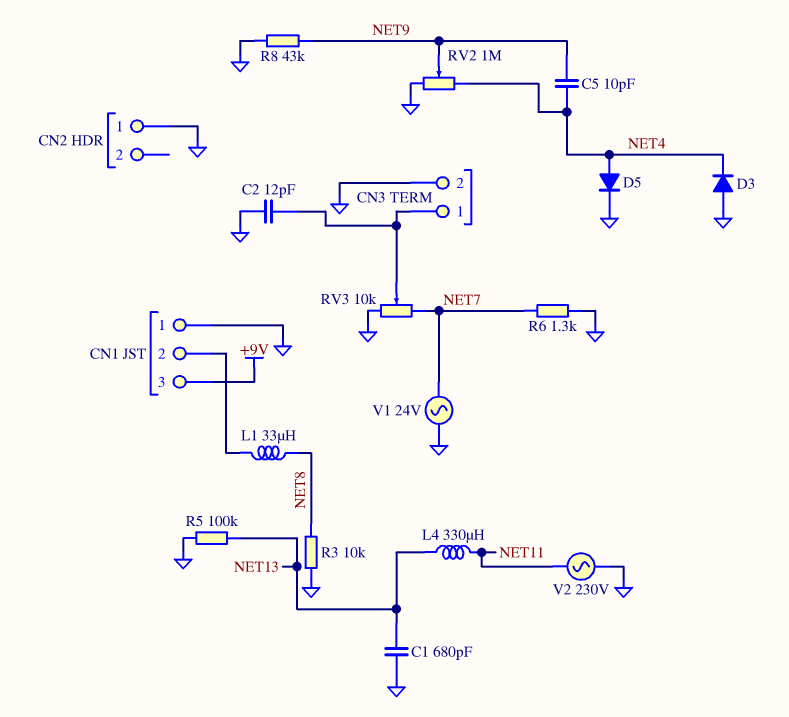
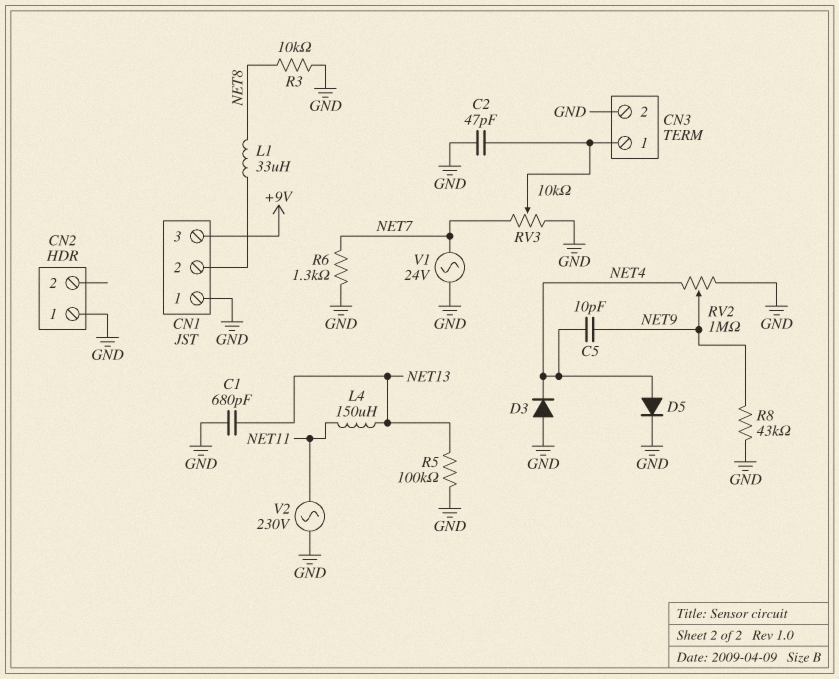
C2: 12pF (CN3/1, GND) -> 47pF (CN3/1, GND)
L4: 330uH (NET11, NET13) -> 150uH (NET11, NET13)

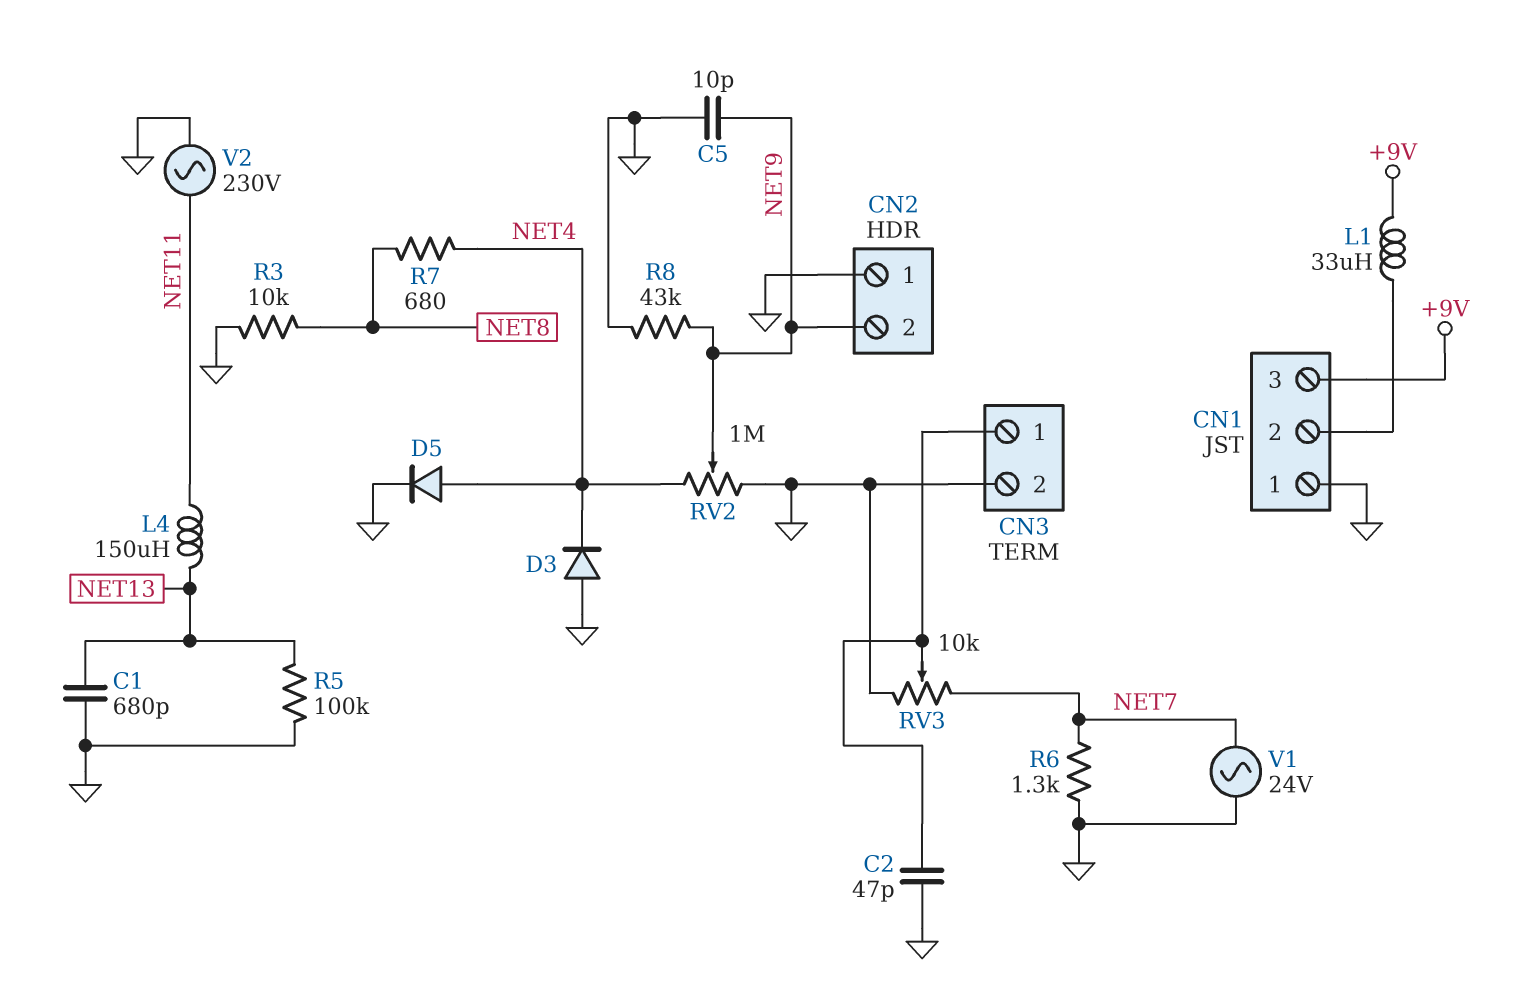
C5: 10pF (NET4, NET9) -> 10pF (GND, NET9)
CN2 pin 2: none -> NET9
L1: 33uH (CN1/2, NET8) -> 33uH (+9V, CN1/2)
R7: none -> 680 (NET4, NET8)

